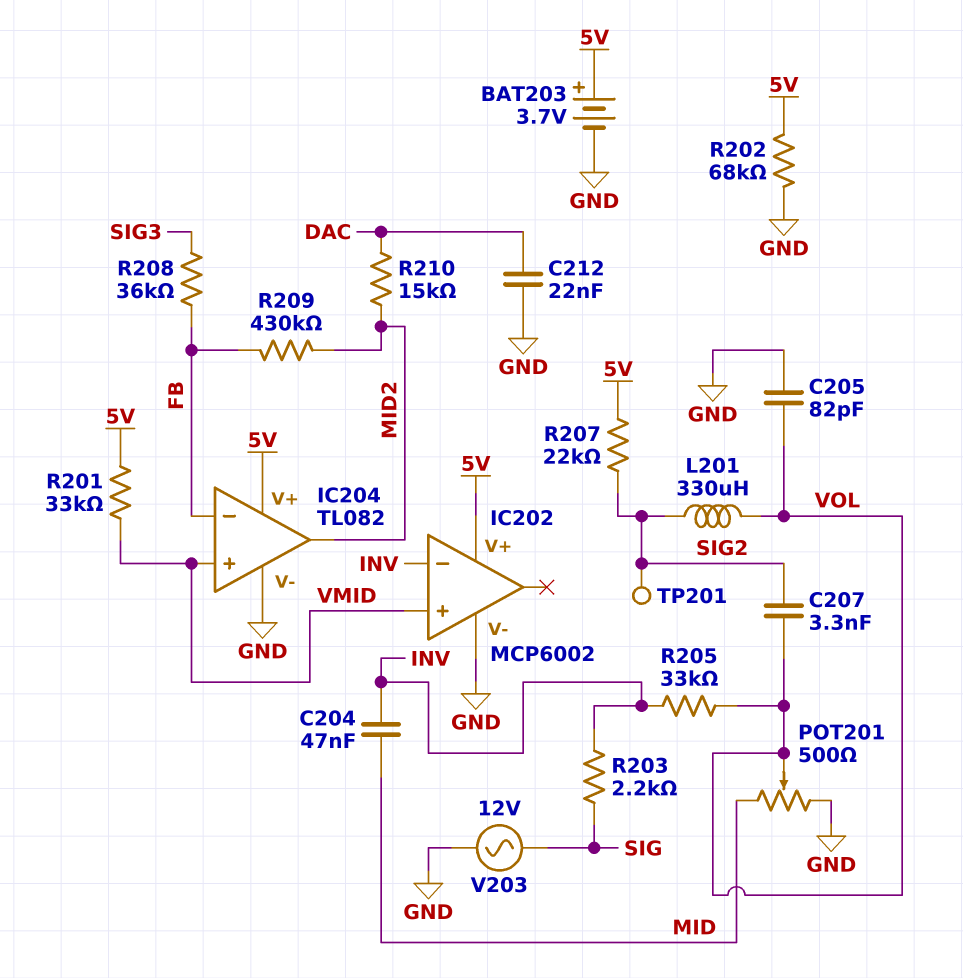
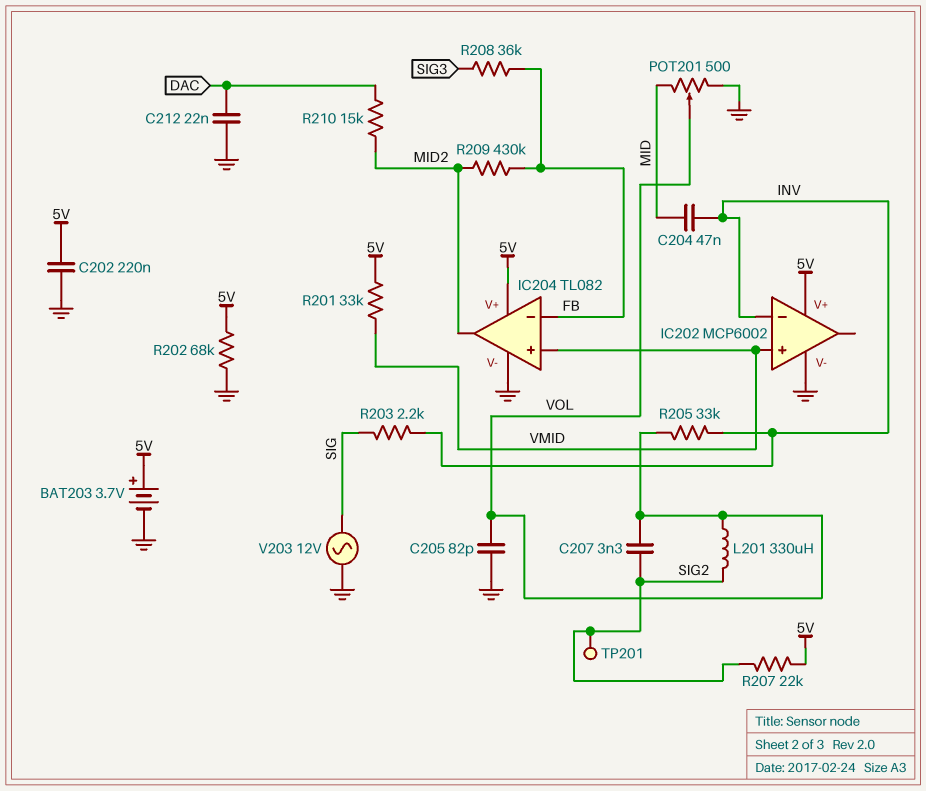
C202: none -> 220nF (5V, GND)

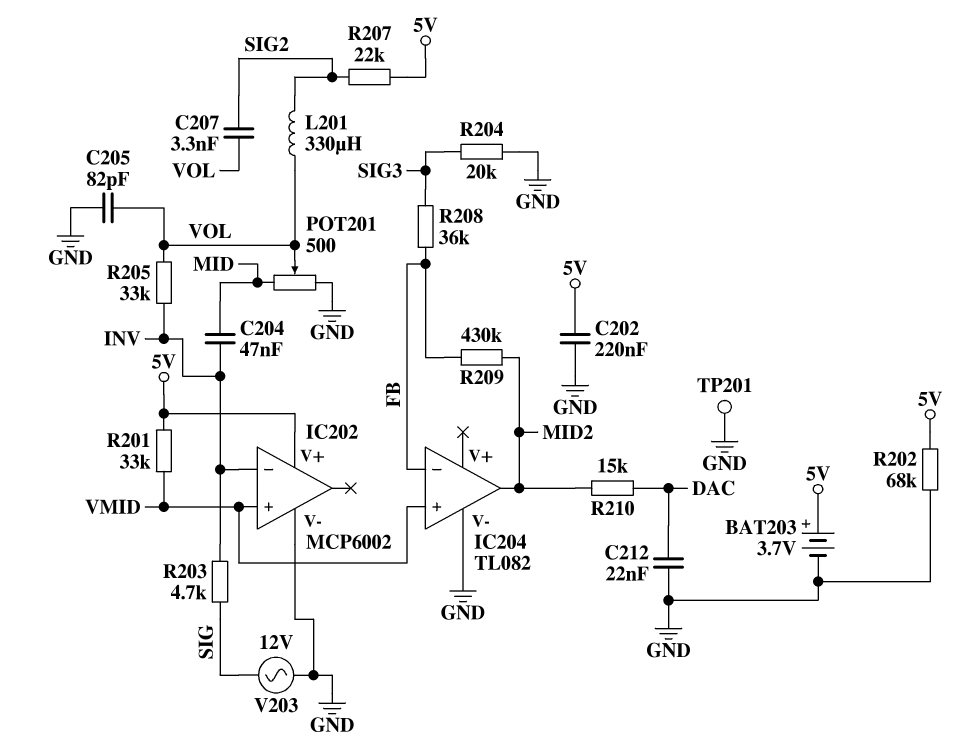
IC204 pin V+: 5V -> none
R203: 2.2k (INV, SIG) -> 4.7k (INV, SIG)
R204: none -> 20k (GND, SIG3)
TP201: test point (SIG2) -> test point (GND)

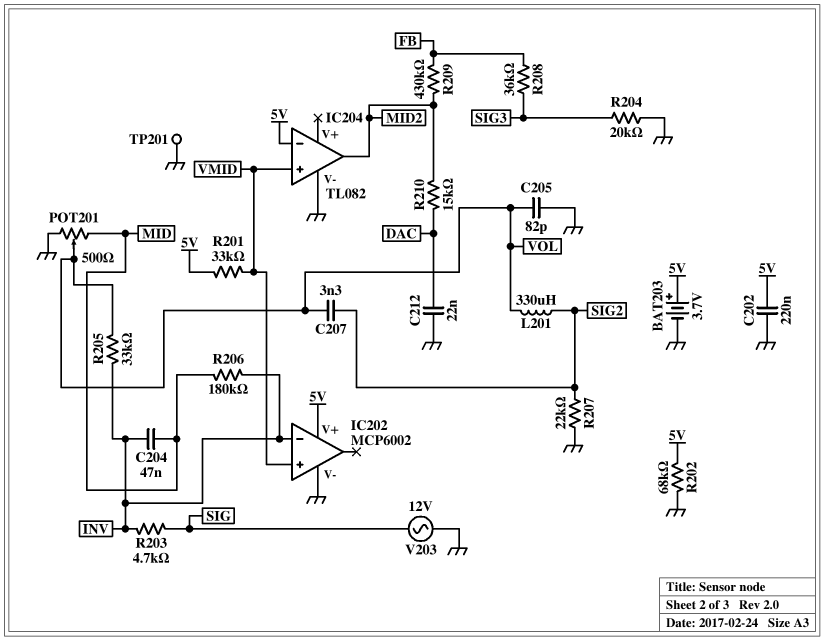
IC204 pin in-: FB -> 5V
R206: none -> 180k (INV, MID)
R207: 22k (5V, SIG2) -> 22k (GND, SIG2)

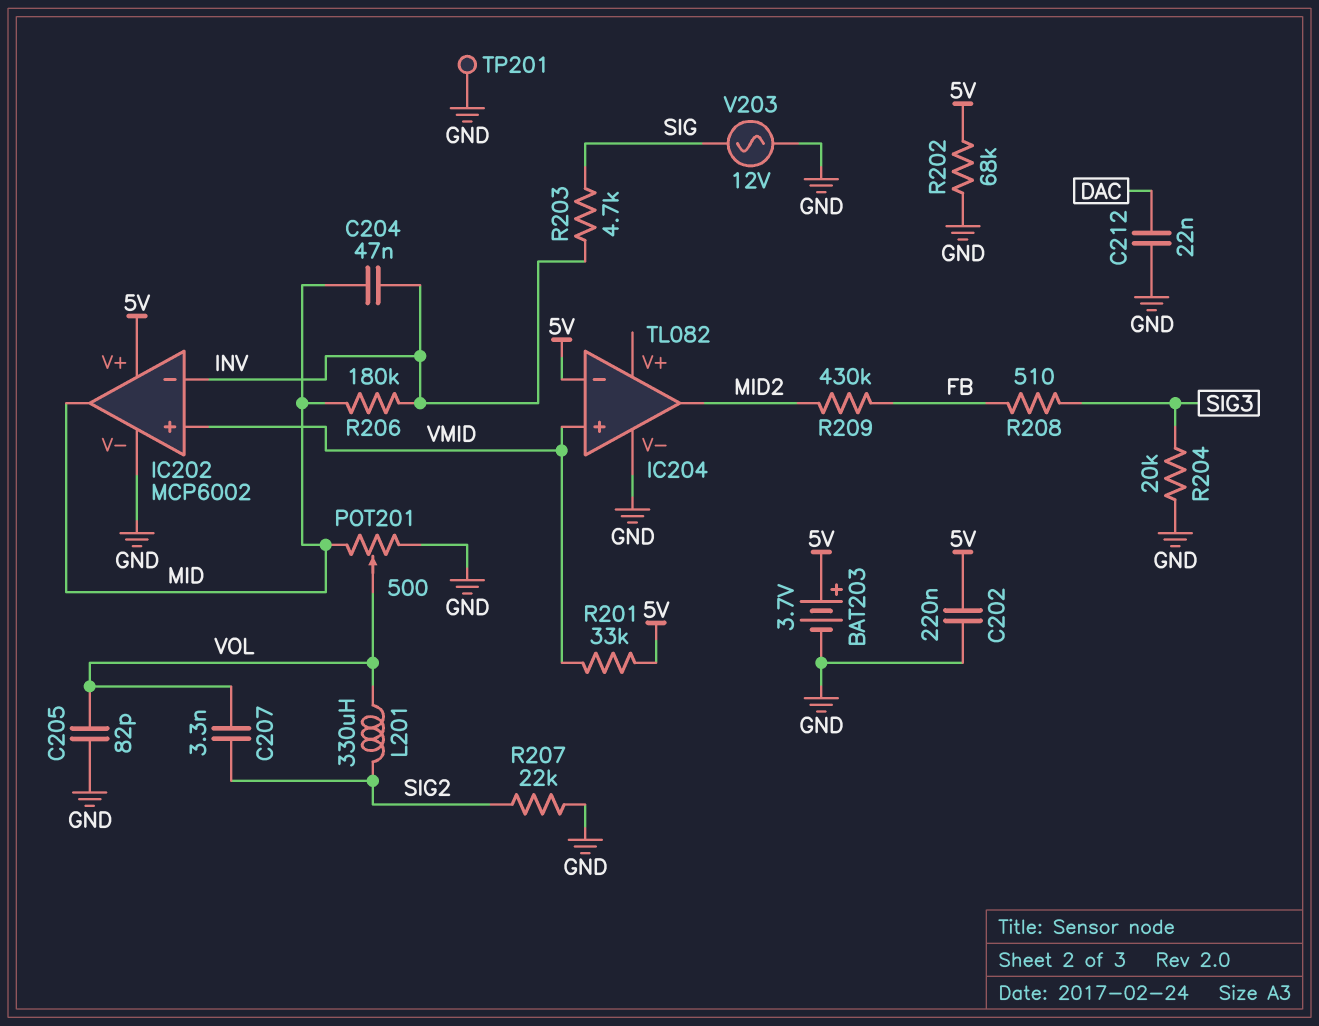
IC202 pin out: none -> MID
R205: 33k (INV, VOL) -> none
R208: 36k (FB, SIG3) -> 510 (FB, SIG3)
R210: 15k (DAC, MID2) -> none

